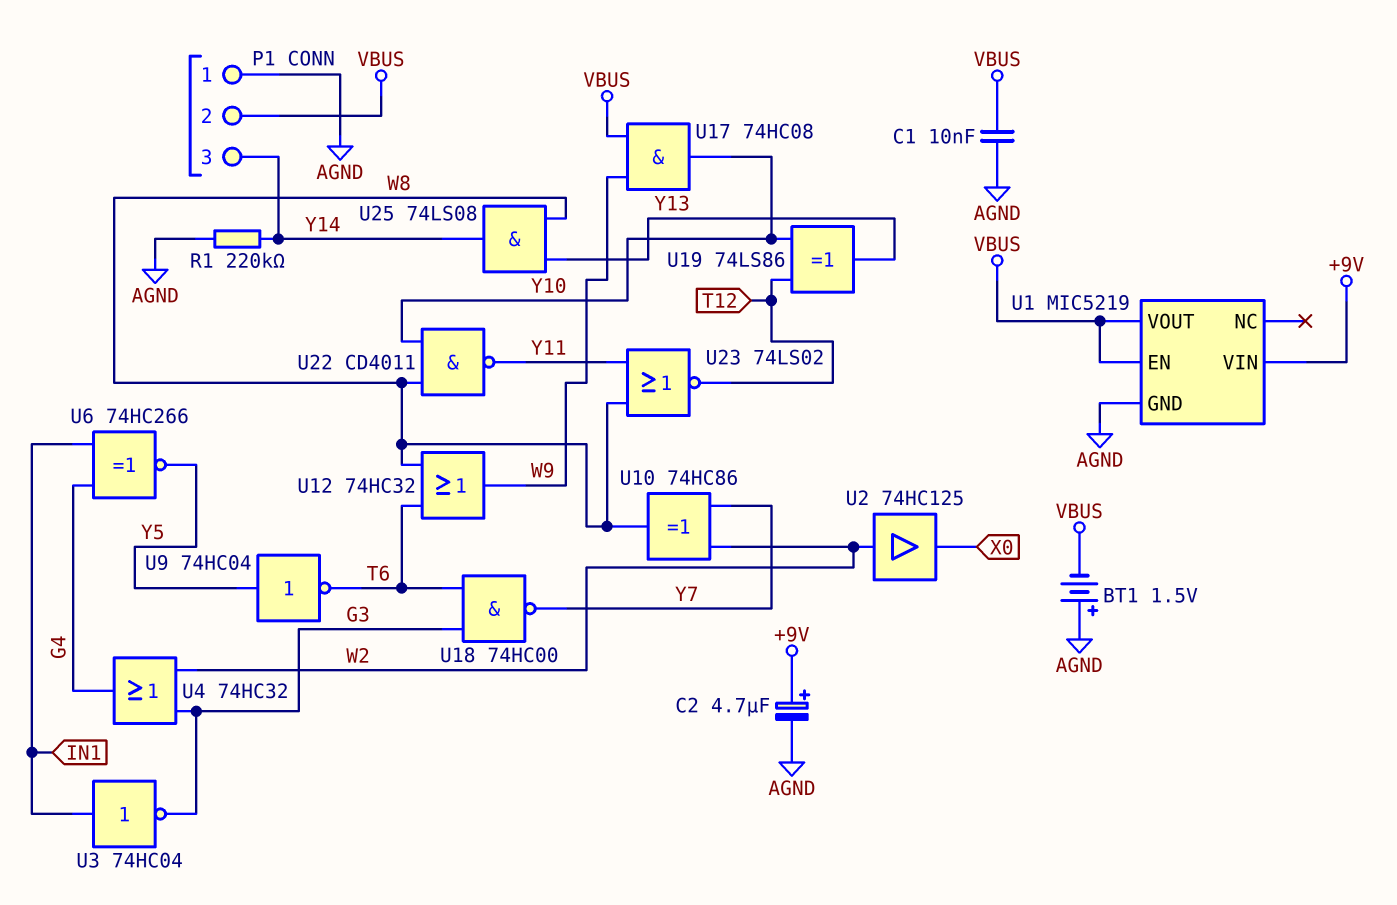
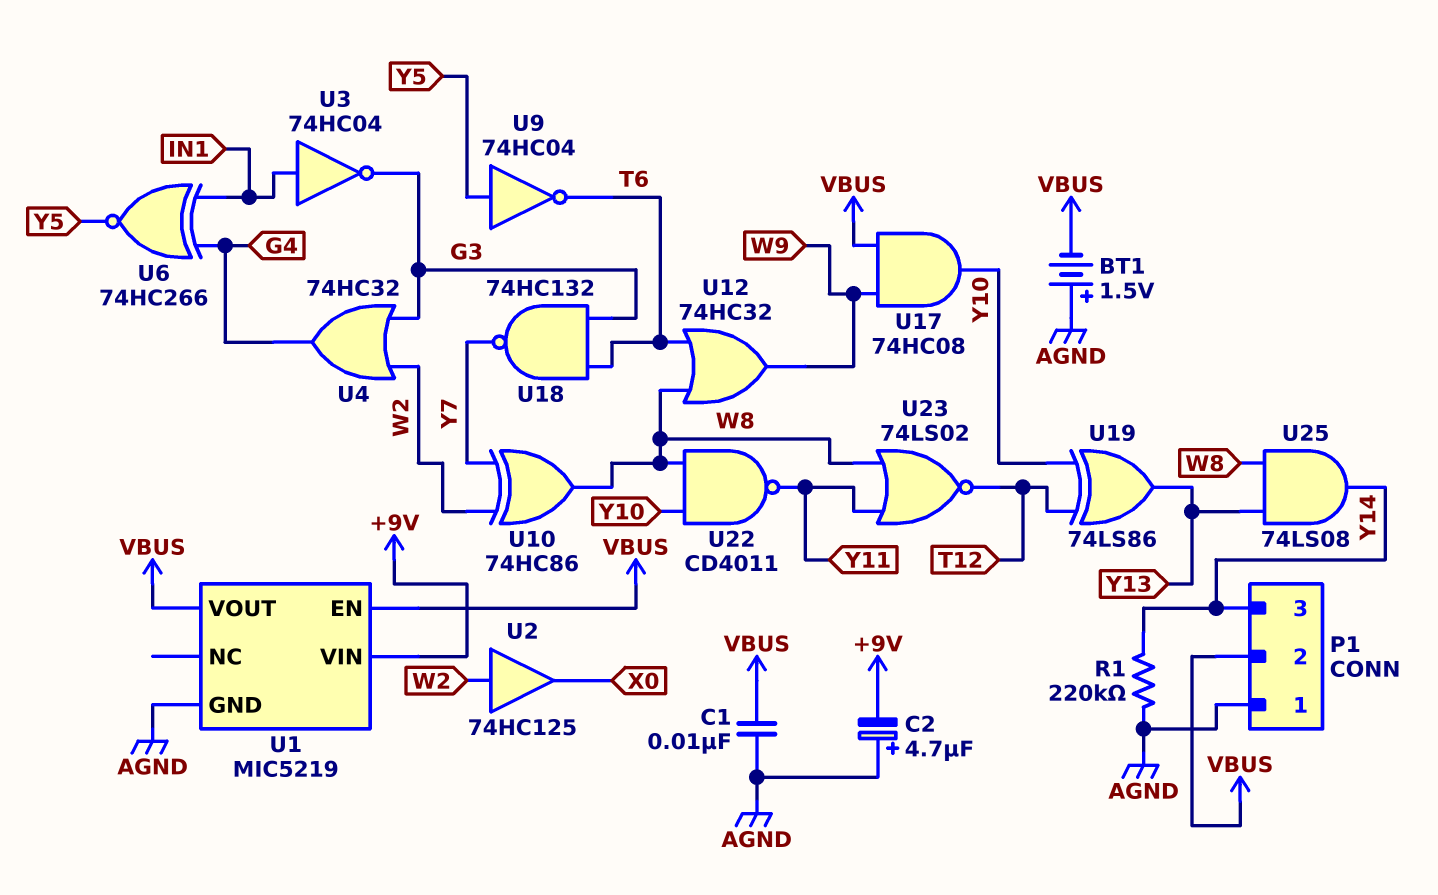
C2: 4.7uF (plus +9V, minus AGND) -> 4.7uF (plus AGND, minus +9V)
U18: NAND 74HC00 (in G3, in T6, out Y7) -> NAND 74HC132 (in G3, in T6, out Y7)

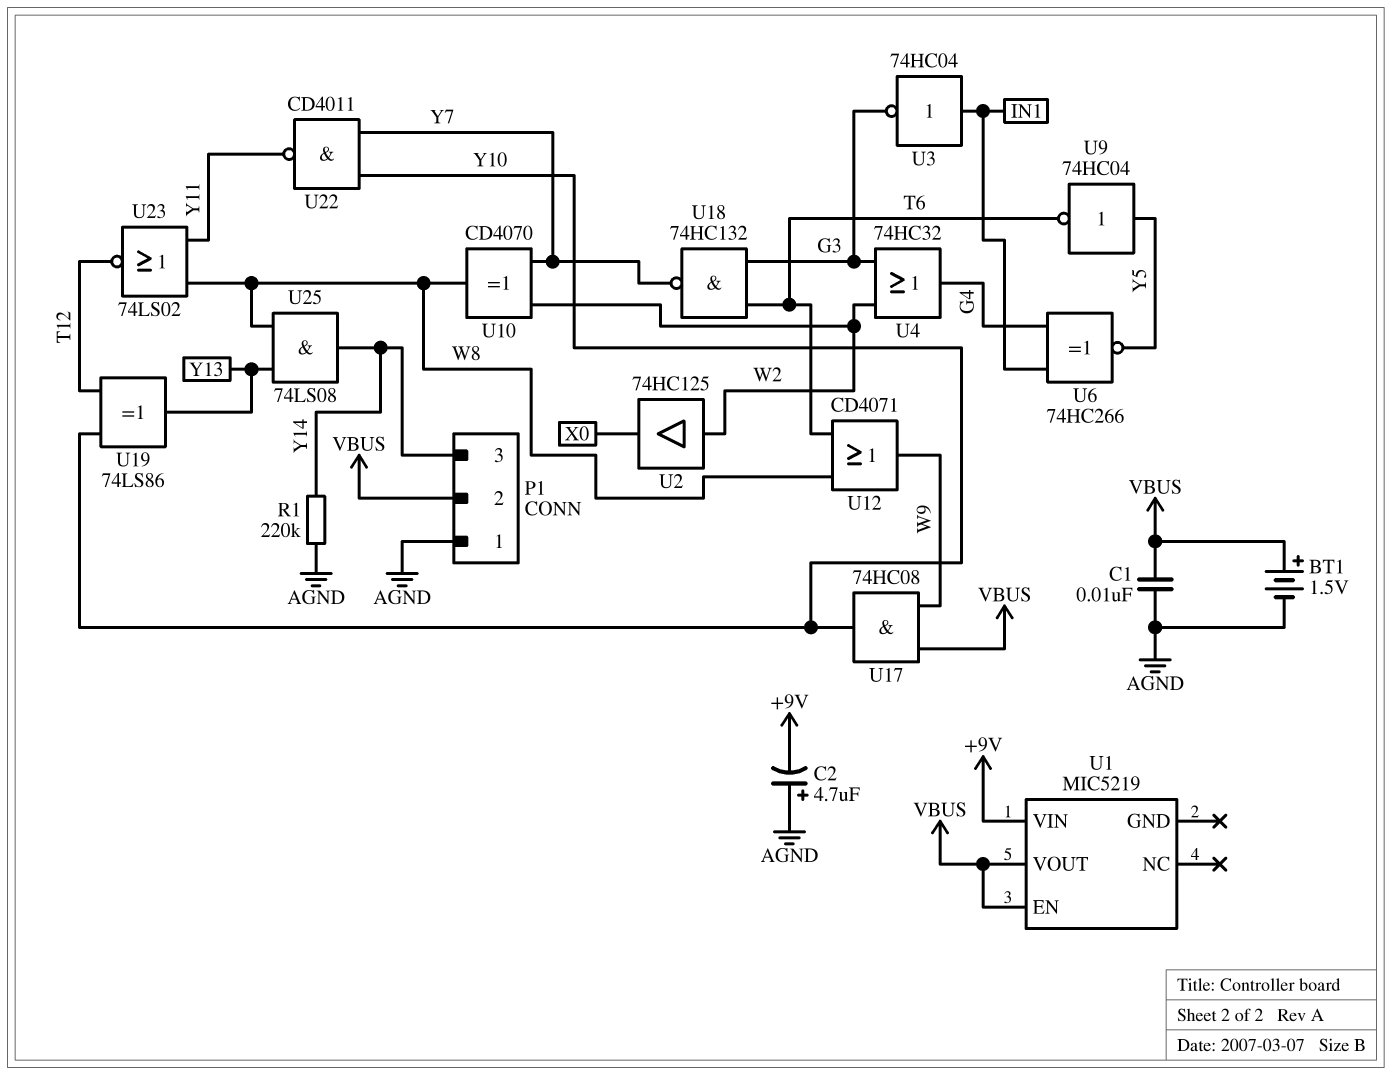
BT1: 1.5V (plus AGND, minus VBUS) -> 1.5V (plus VBUS, minus AGND)
U1 pin GND: AGND -> none
U10: XOR 74HC86 (in W2, in Y7, out W8) -> XOR CD4070 (in W2, in Y7, out W8)
U12: OR 74HC32 (in T6, in W8, out W9) -> OR CD4071 (in T6, in W8, out W9)
U22: NAND CD4011 (in W8, in Y10, out Y11) -> NAND CD4011 (in Y7, in Y10, out Y11)

